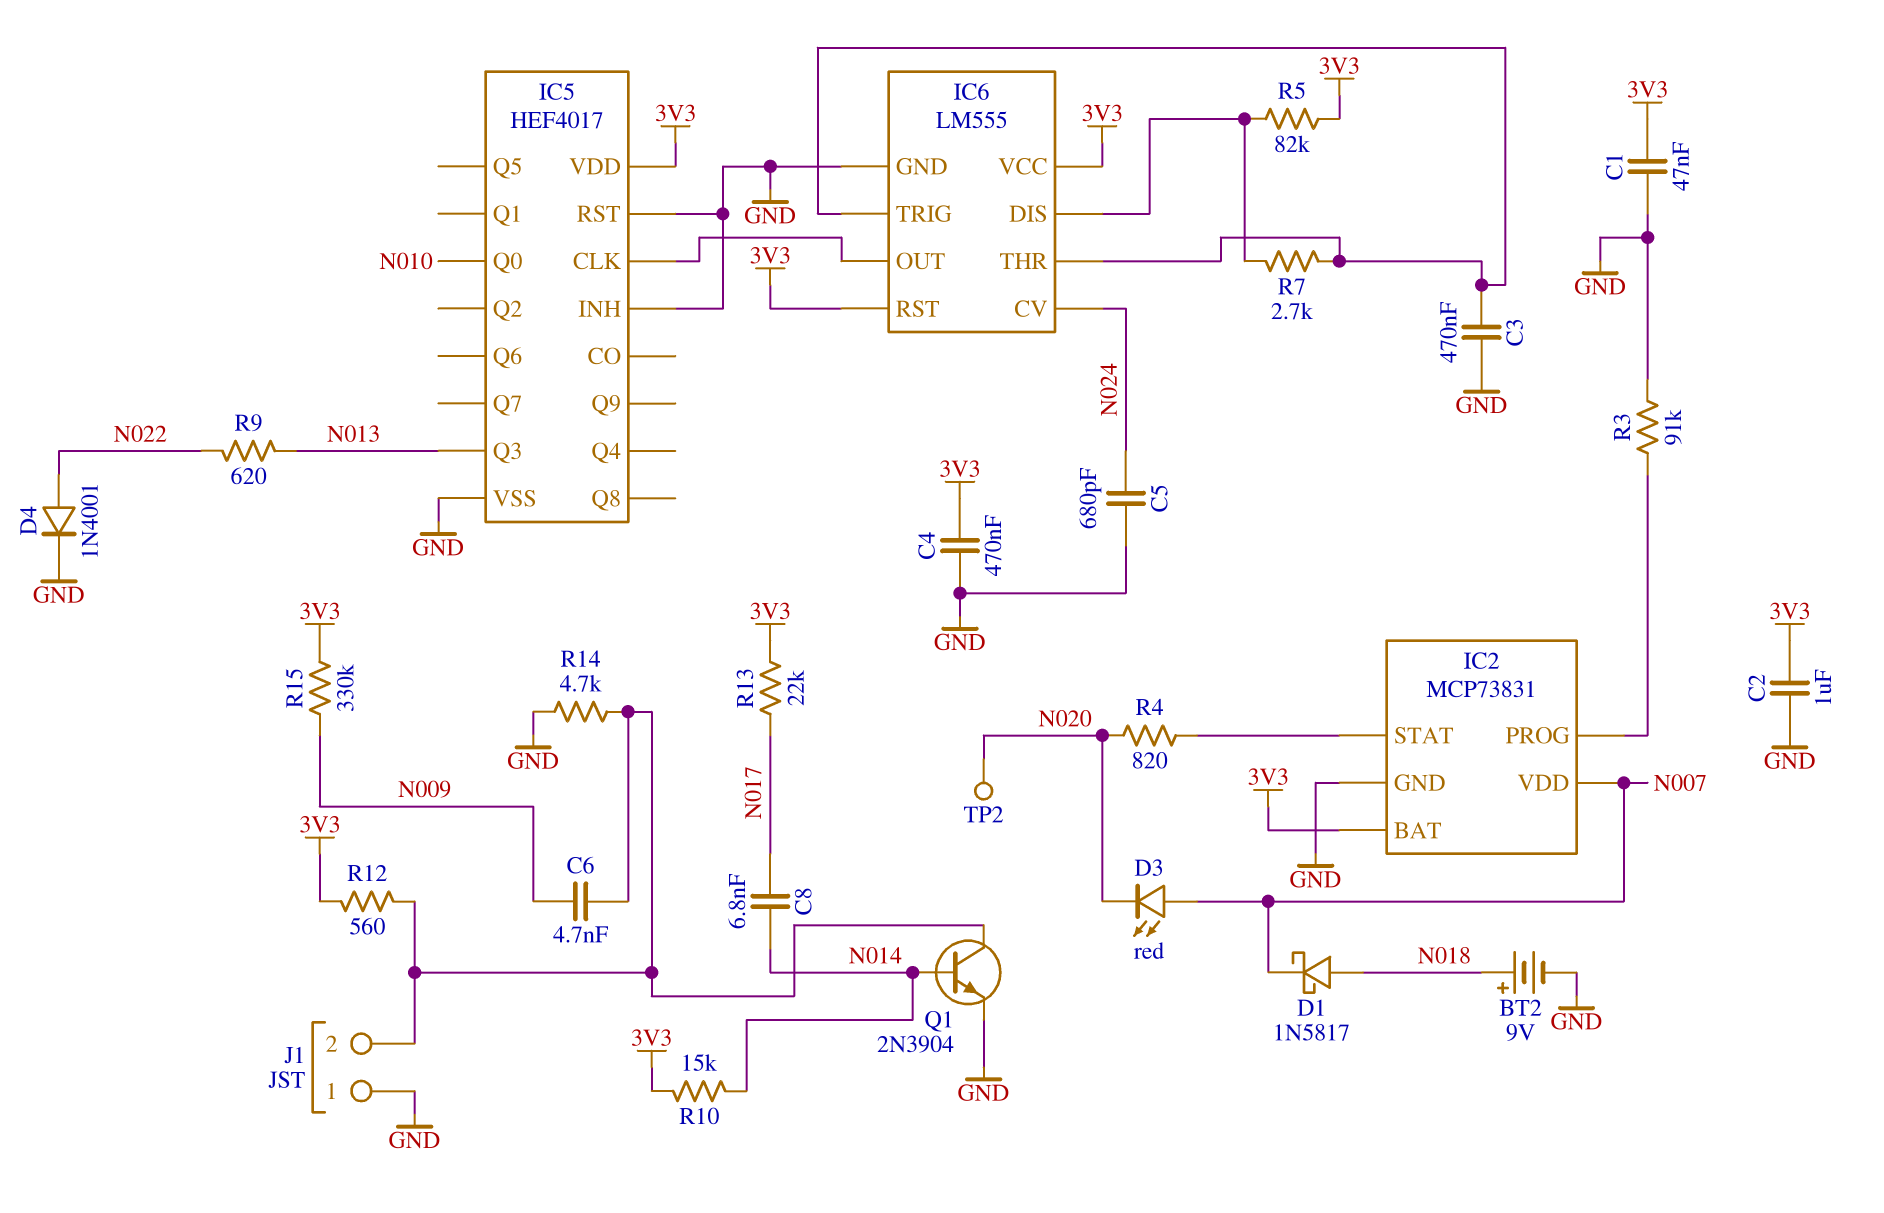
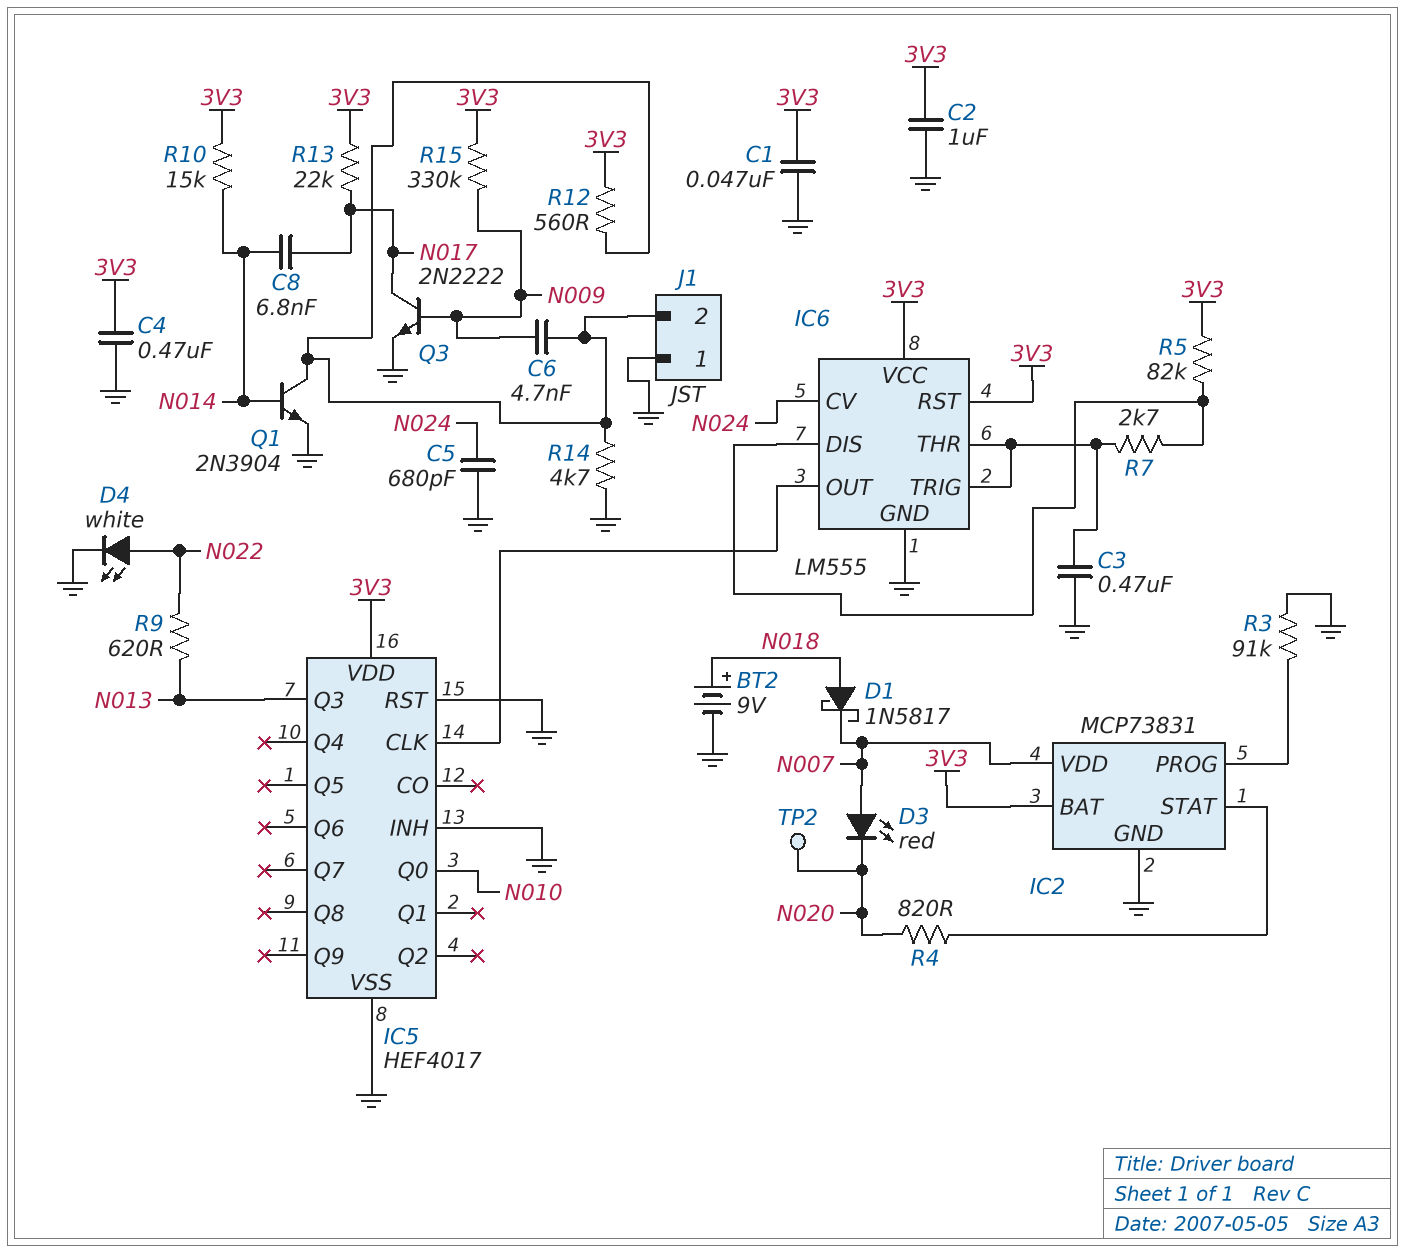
D4: diode 1N4001 (A N022, K GND) -> LED white (A N022, K GND)
Q3: none -> NPN 2N2222 (B N009, C N017, E GND)

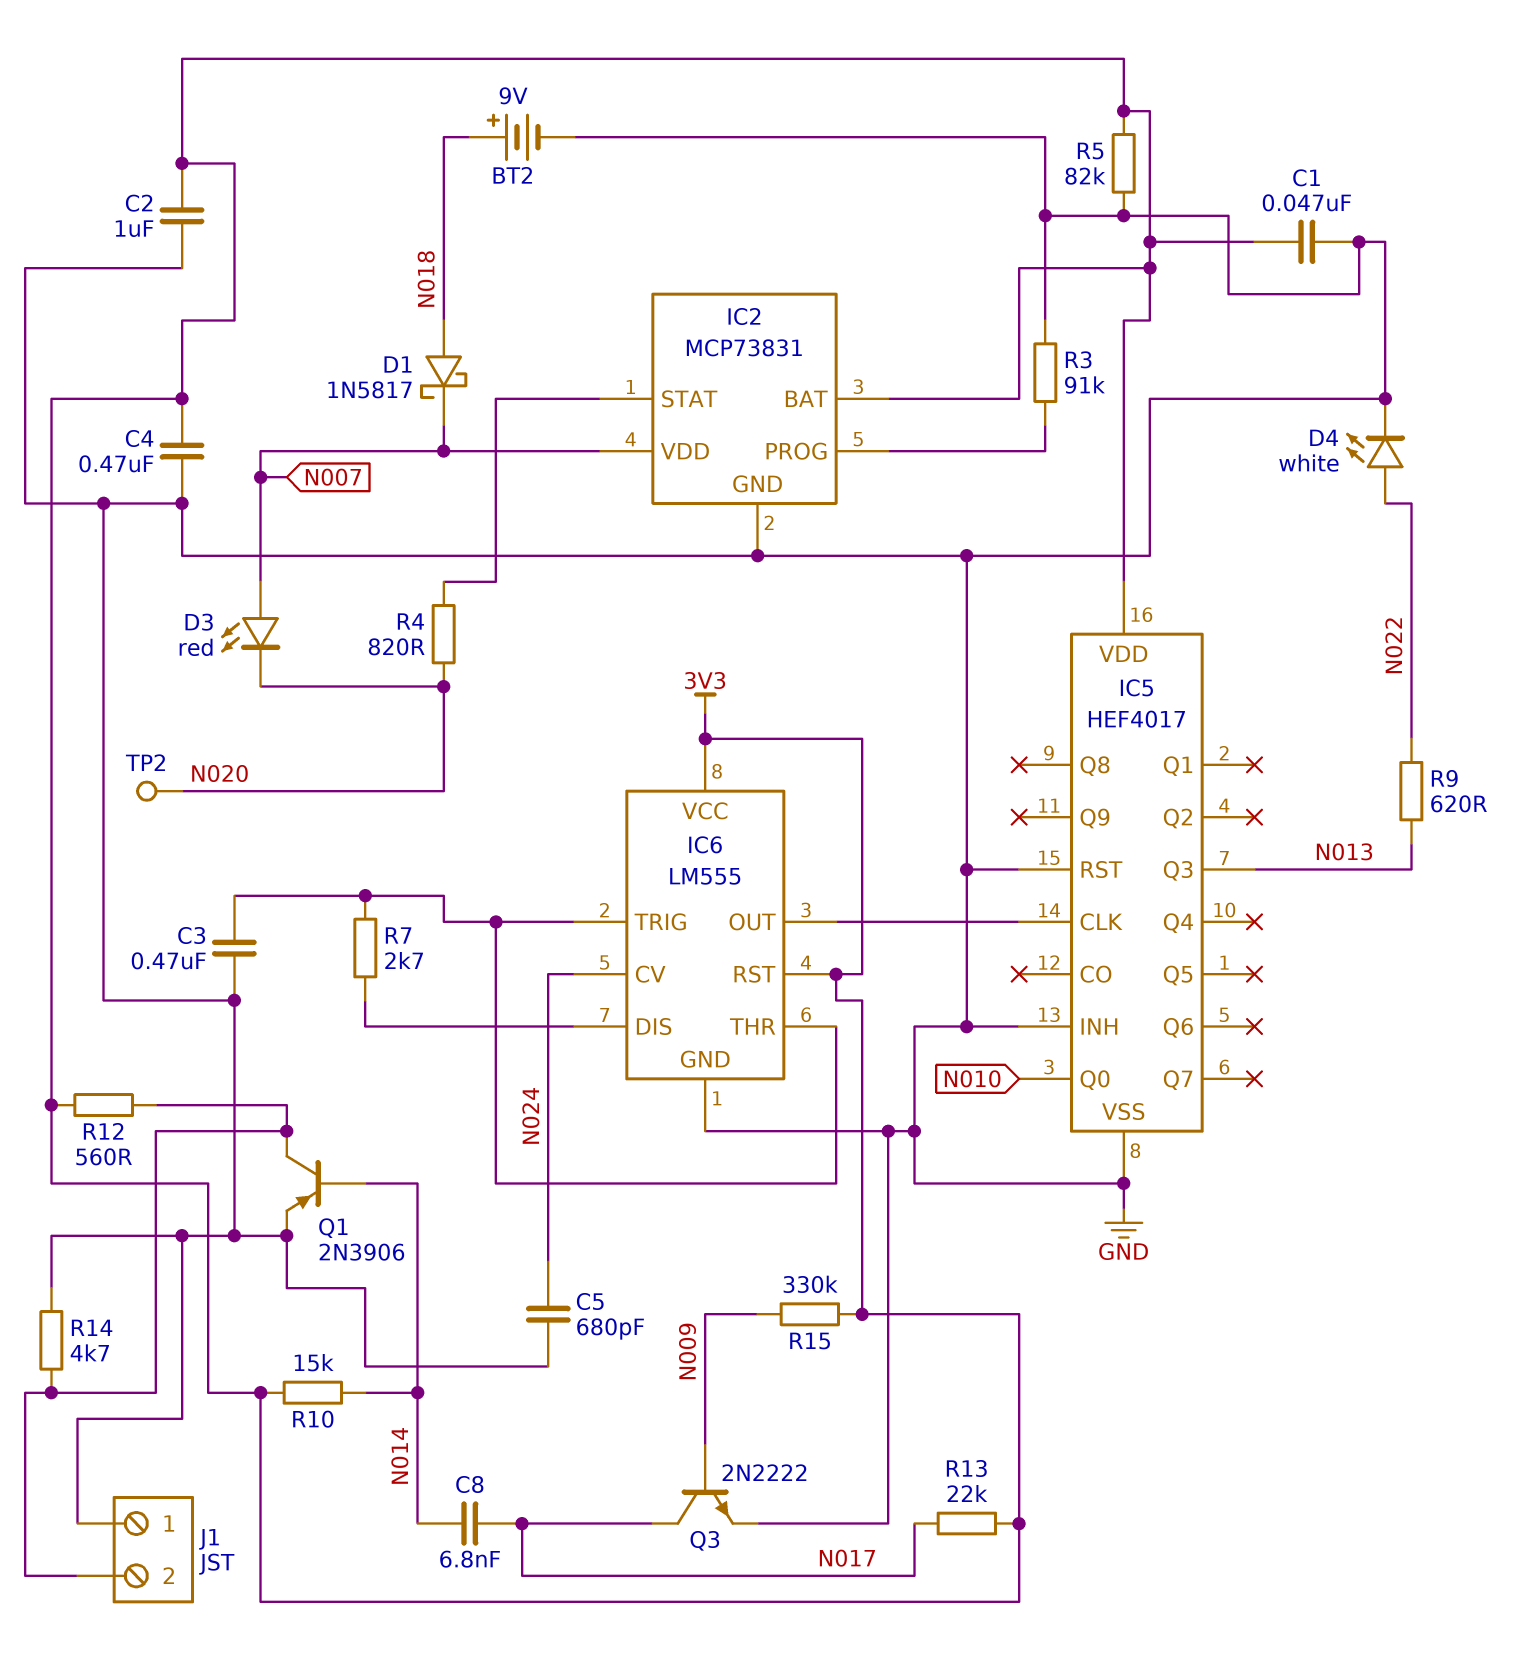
C6: 4.7nF (J1/2, N009) -> none
Q1: NPN 2N3904 (B N014, C J1/2, E GND) -> PNP 2N3906 (B N014, C J1/2, E GND)
R5: 82k (3V3, IC6/DIS) -> 82k (3V3, GND)

